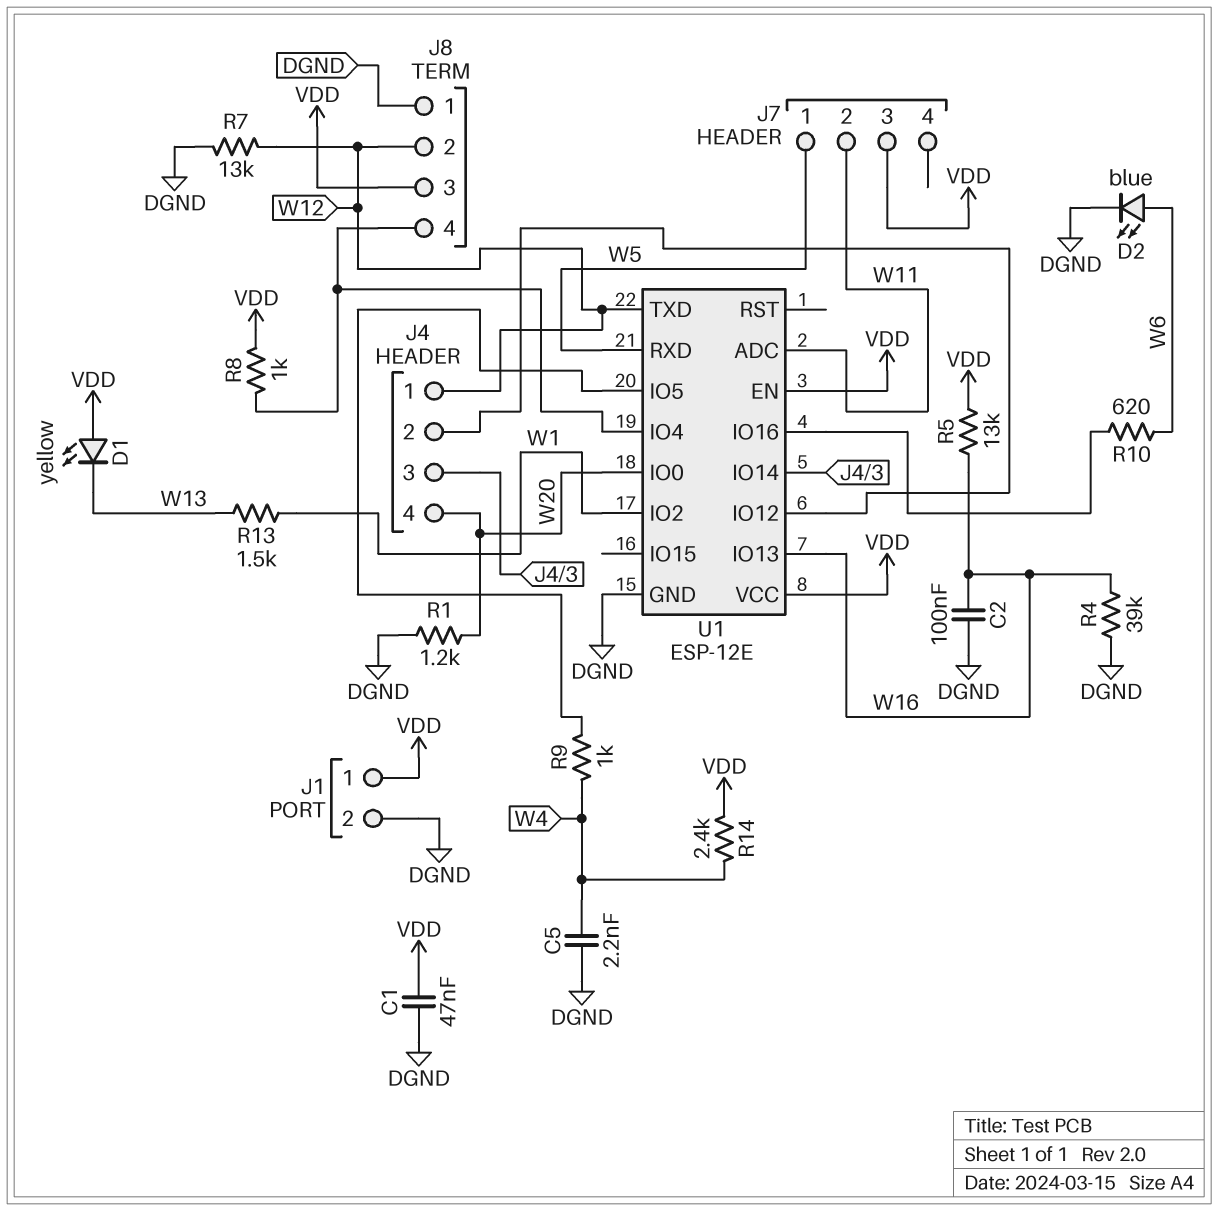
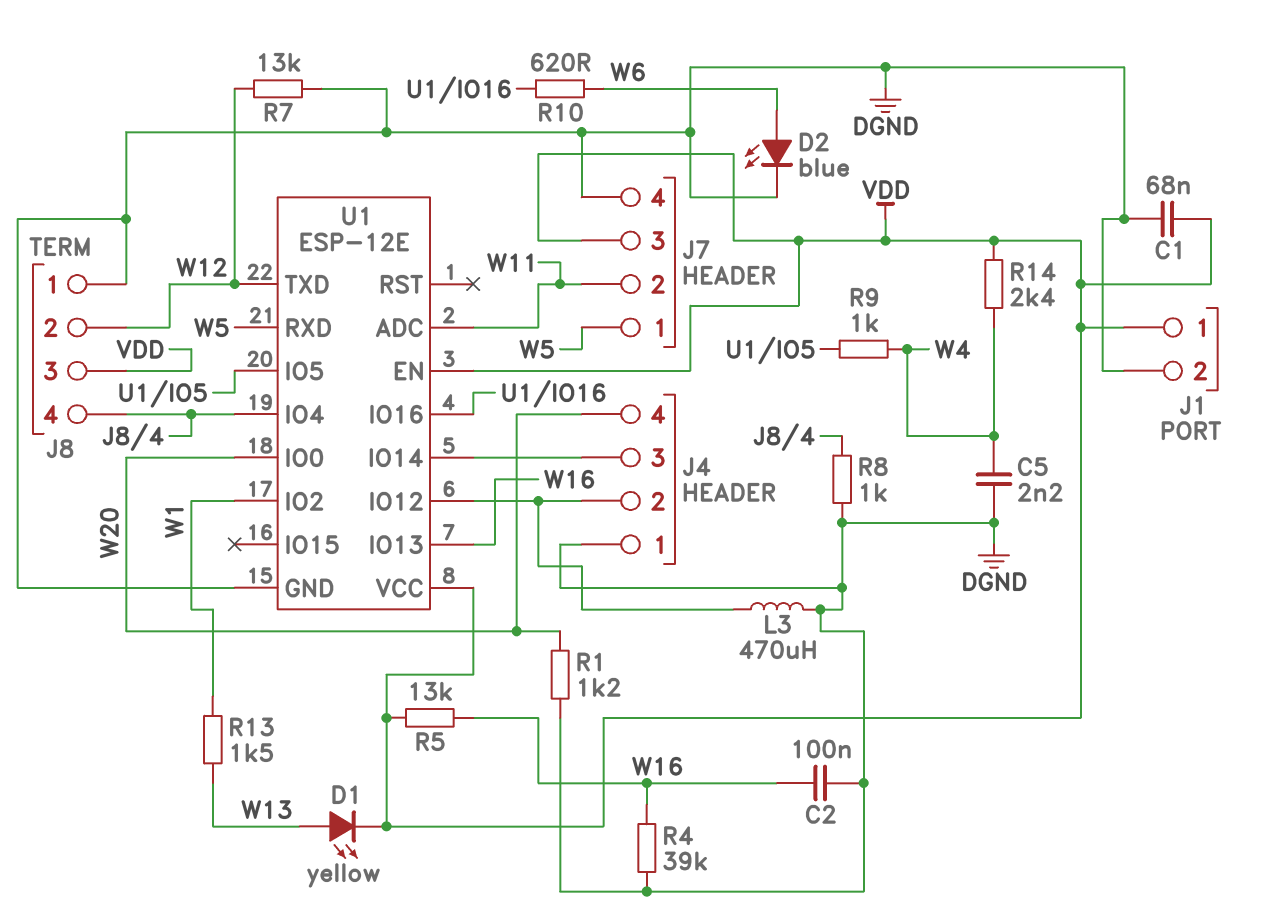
C1: 47nF (DGND, VDD) -> 68nF (DGND, VDD)
D1: LED yellow (A VDD, K W13) -> LED yellow (A W13, K VDD)
J4 pin 1: W12 -> DGND
J7 pin 4: none -> DGND
L3: none -> 470uH (DGND, J4/2)
R8: 1k (J8/4, VDD) -> 1k (DGND, J8/4)

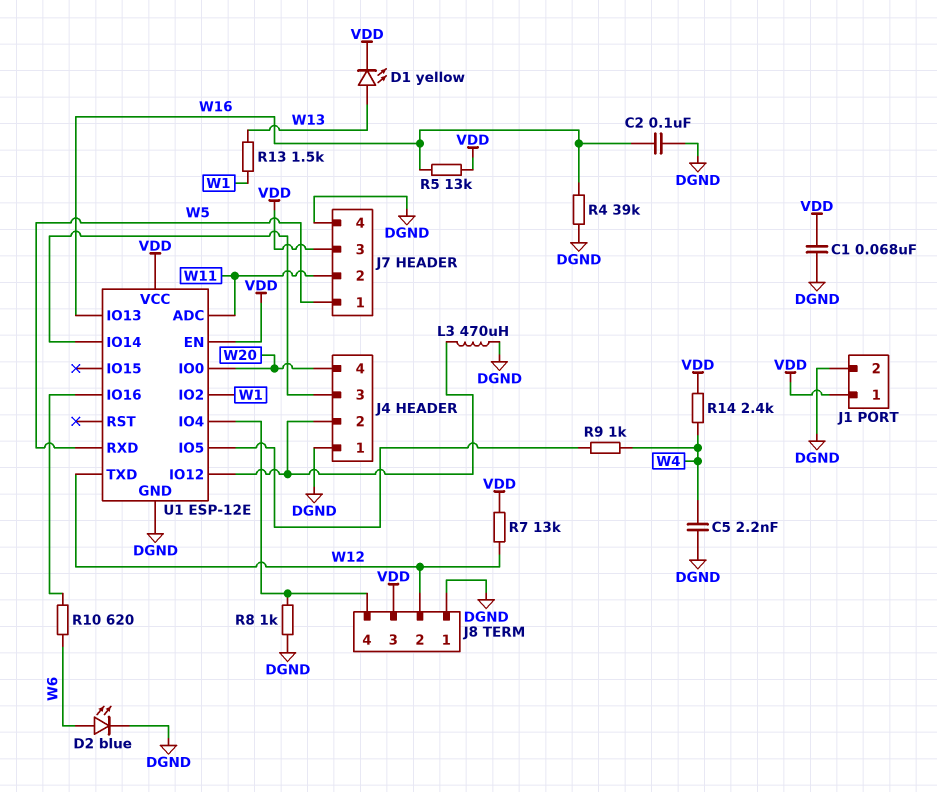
R1: 1.2k (DGND, W20) -> none
R7: 13k (DGND, W12) -> 13k (VDD, W12)

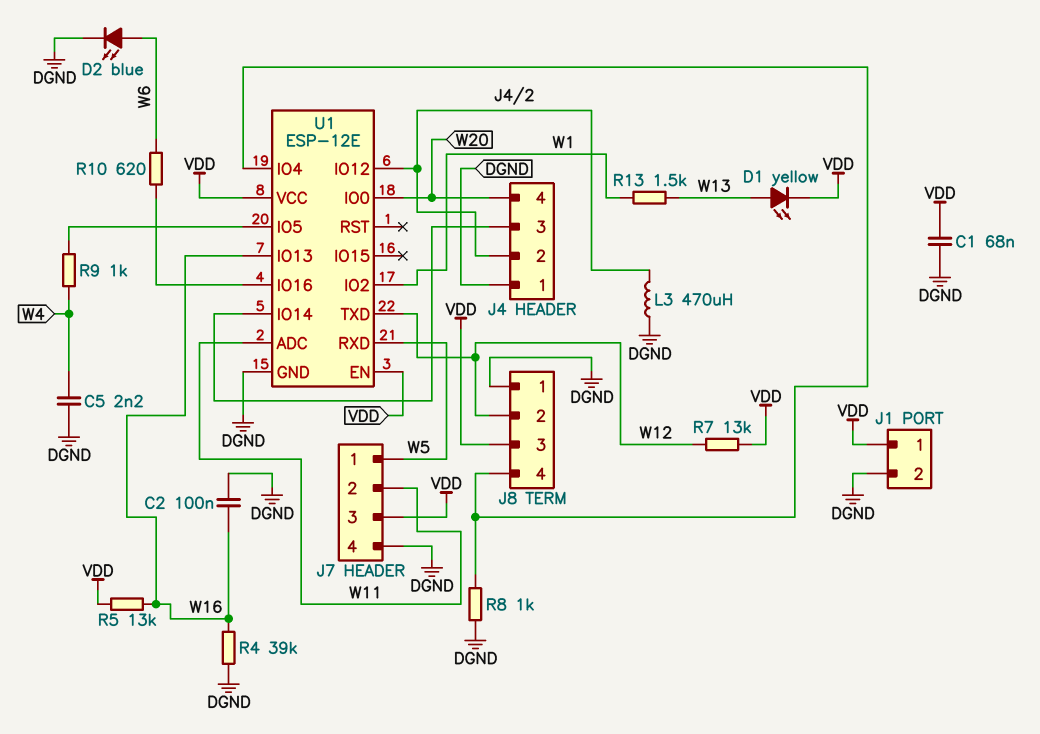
R14: 2.4k (VDD, W4) -> none

